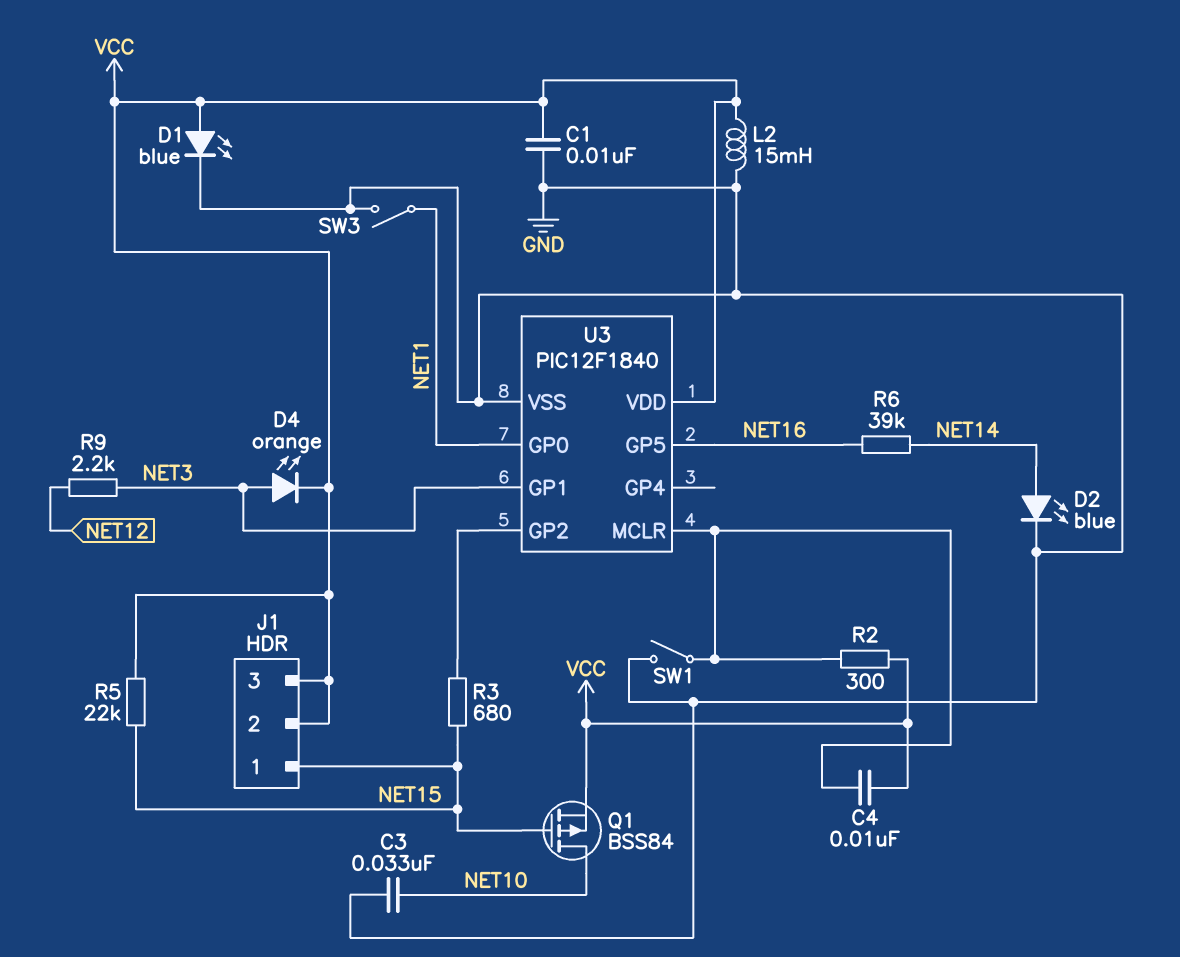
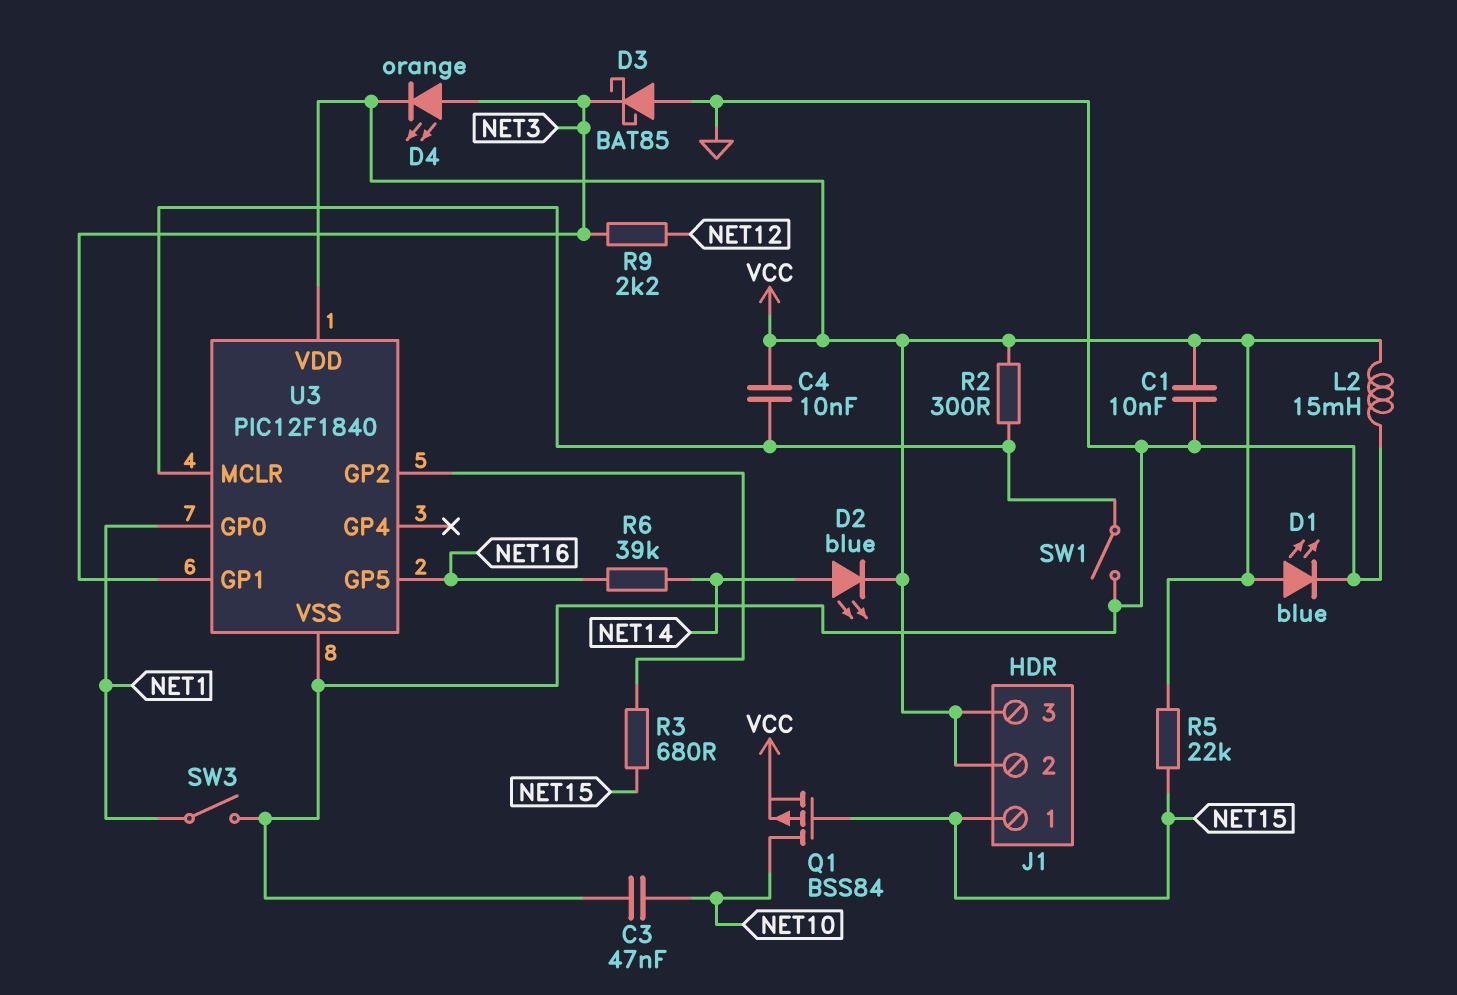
C3: 33nF (GND, NET10) -> 47nF (GND, NET10)
D2: LED blue (A NET14, K GND) -> LED blue (A NET14, K VCC)
D3: none -> schottky BAT85 (A GND, K NET3)

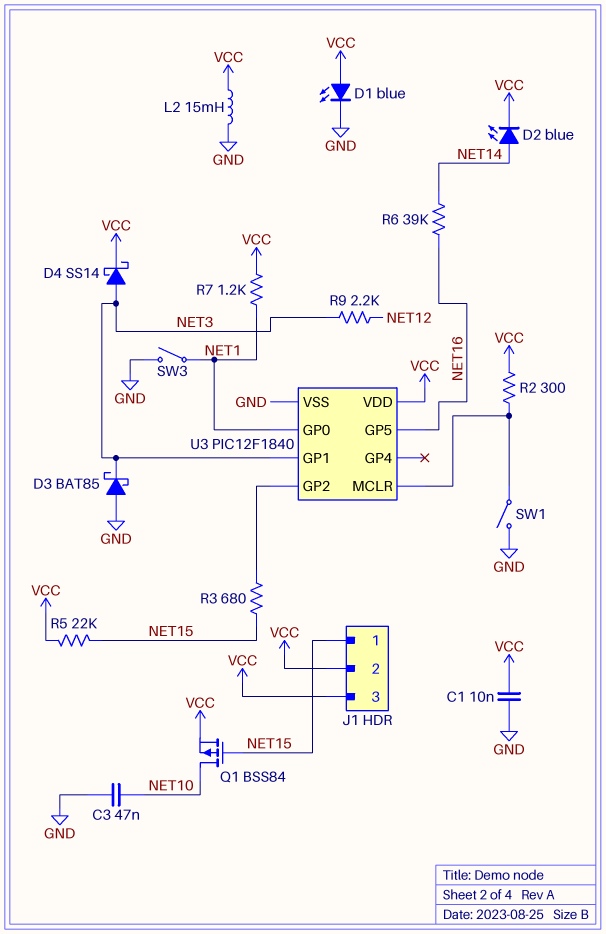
C4: 10nF (U3/MCLR, VCC) -> none
D4: LED orange (A NET3, K VCC) -> schottky SS14 (A NET3, K VCC)
R7: none -> 1.2k (NET1, VCC)

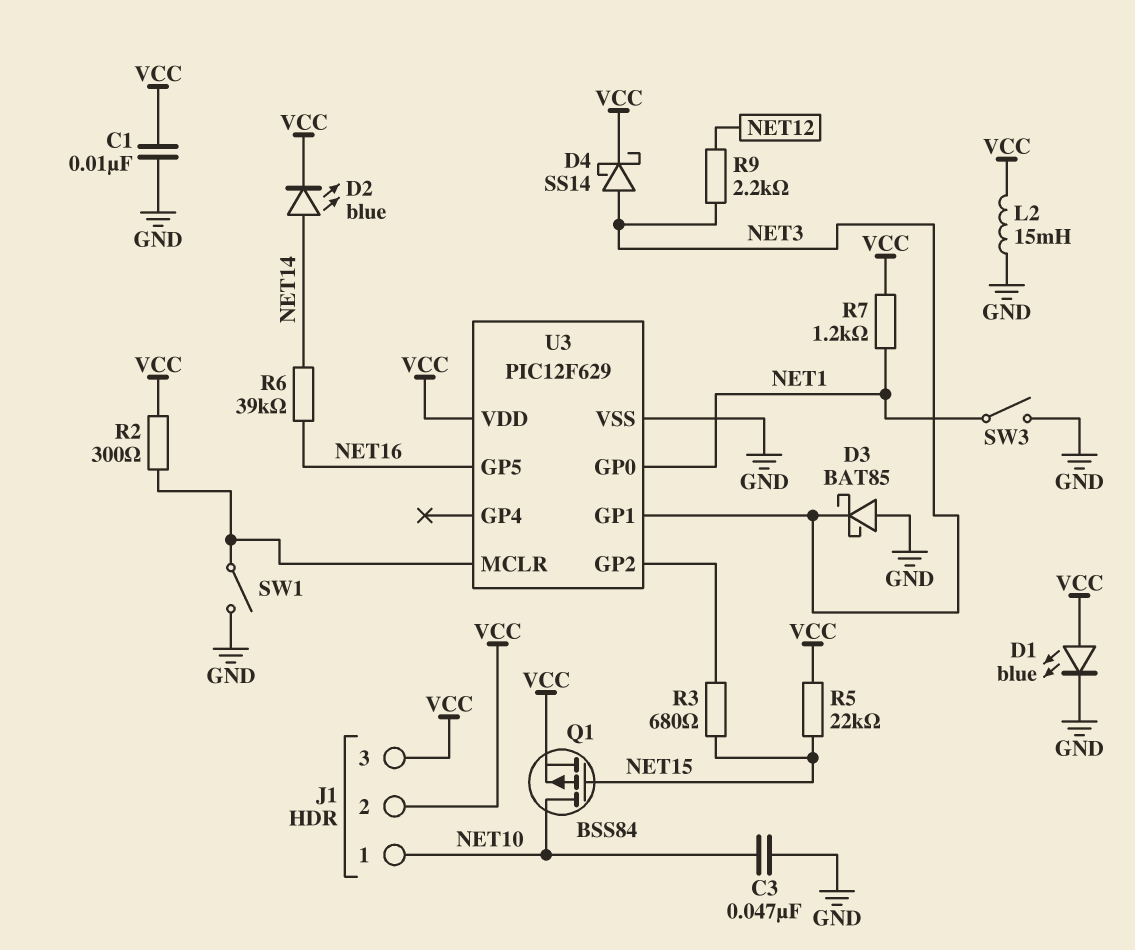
J1 pin 1: NET15 -> NET10
U3: PIC12F1840 -> PIC12F629

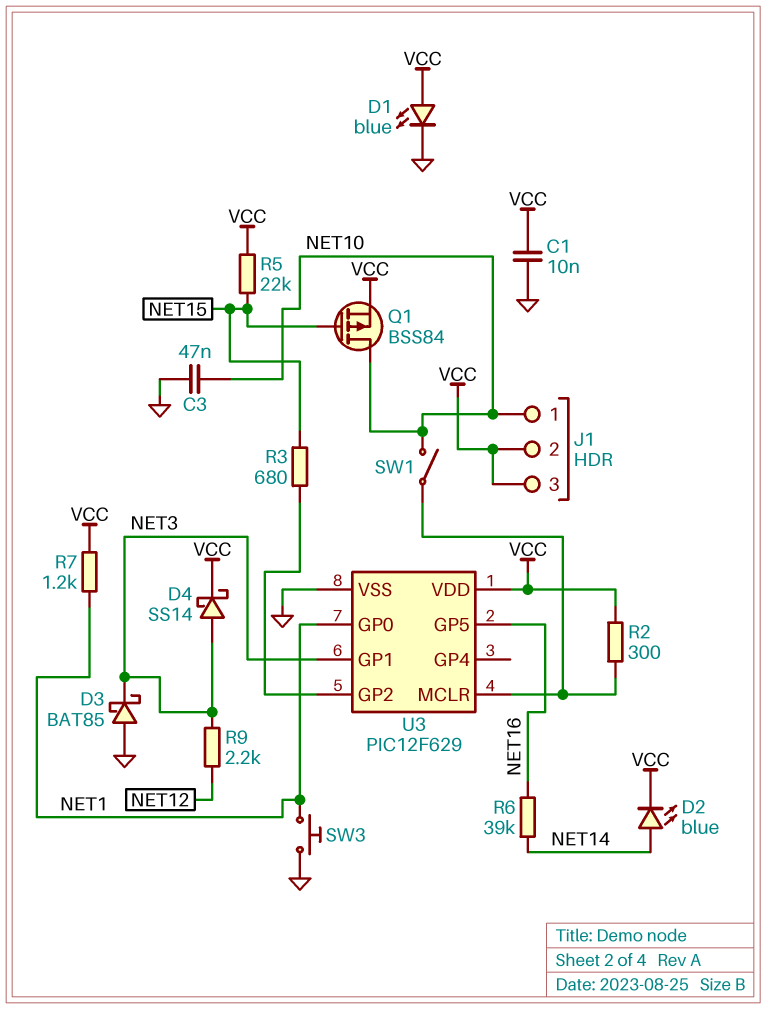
L2: 15mH (GND, VCC) -> none
SW1: switch (GND, U3/MCLR) -> switch (NET10, U3/MCLR)
SW3: switch (GND, NET1) -> button (GND, NET1)

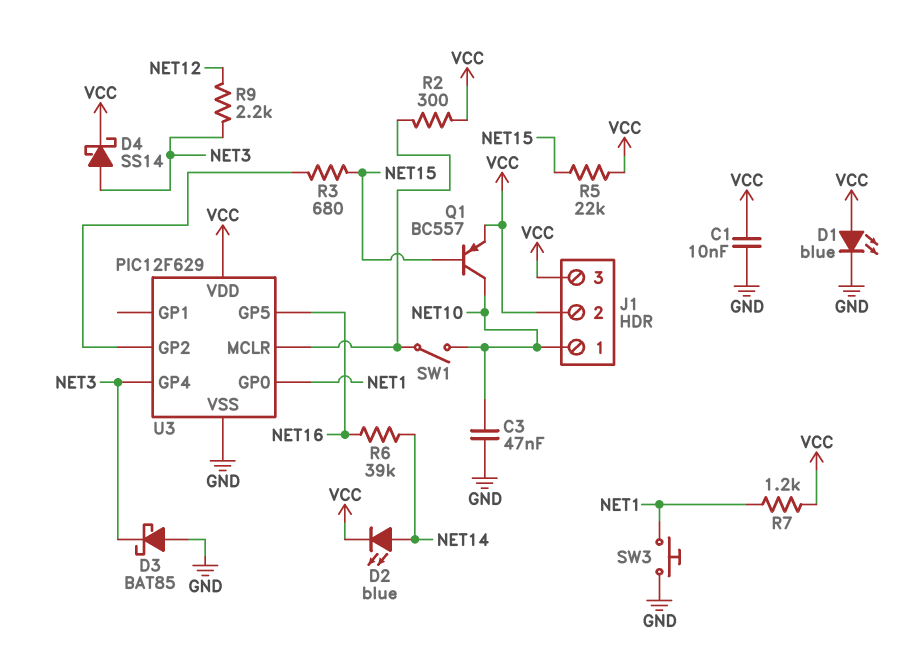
Q1: PMOS BSS84 (G NET15, D NET10, S VCC) -> PNP BC557 (B NET15, C NET10, E VCC)
U3 pin GP1: NET3 -> none
U3 pin GP4: none -> NET3

